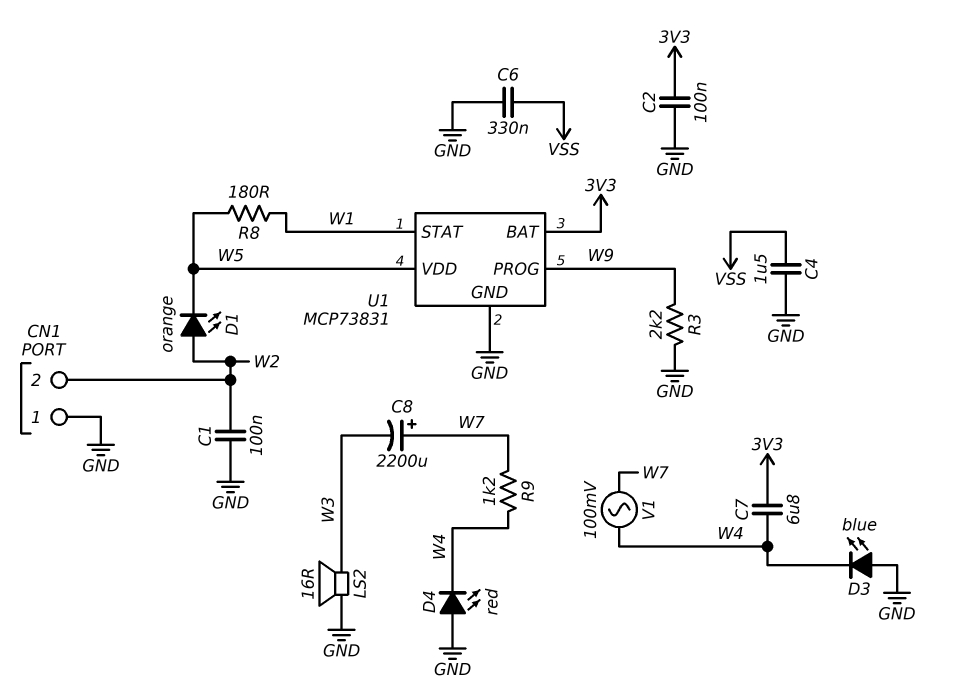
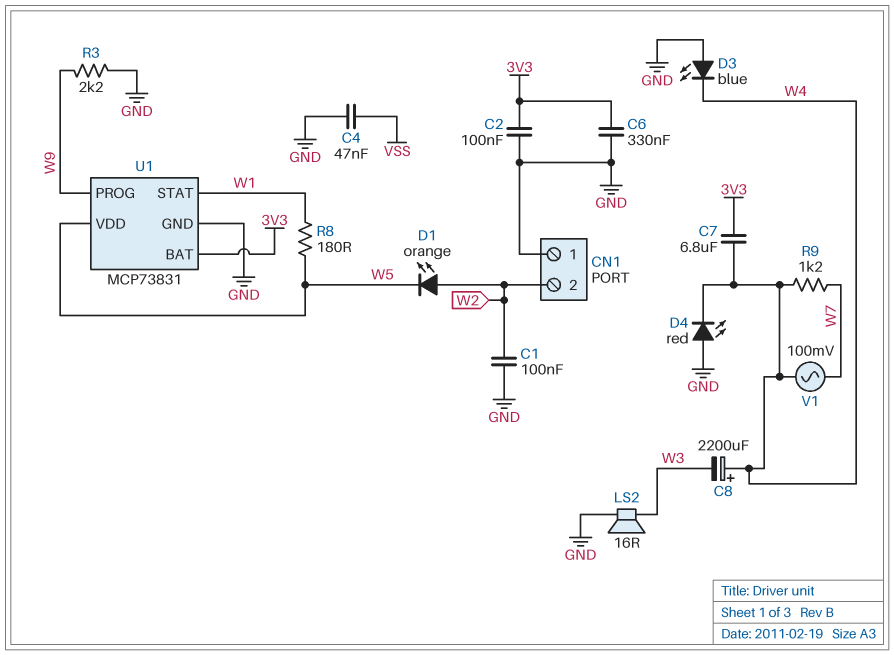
C4: 1.5uF (GND, VSS) -> 47nF (GND, VSS)
C6: 330nF (GND, VSS) -> 330nF (3V3, GND)
C8: 2200uF (plus W7, minus W3) -> 2200uF (plus W4, minus W3)

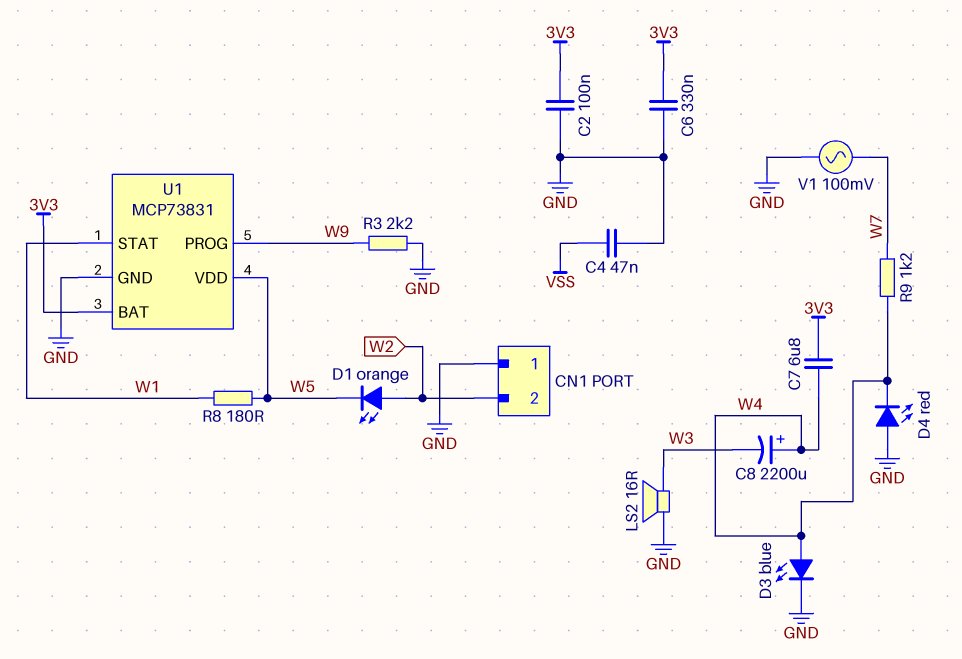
C1: 100nF (GND, W2) -> none
D3: LED blue (A GND, K W4) -> LED blue (A W4, K GND)
V1: AC 100mV (W4, W7) -> AC 100mV (GND, W7)

